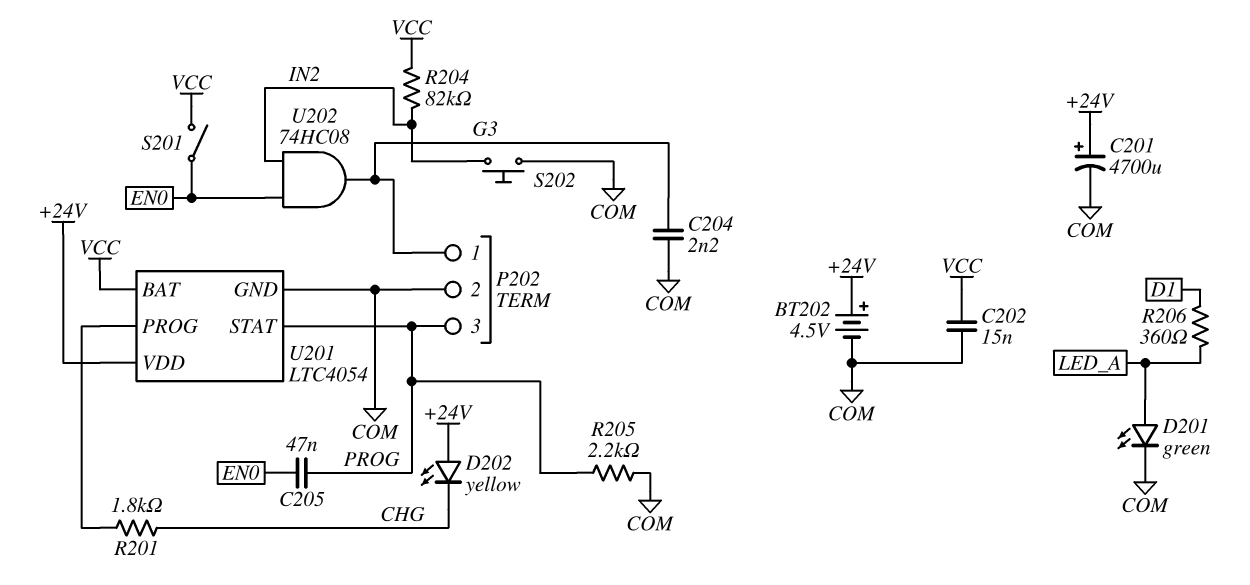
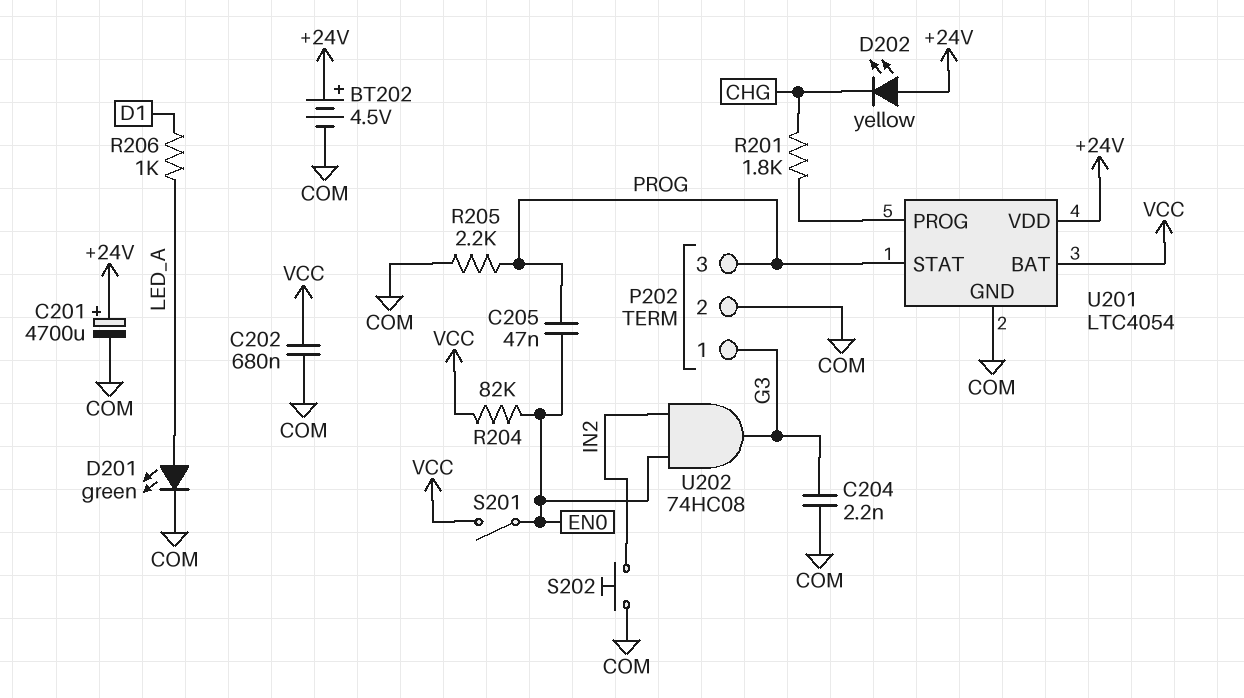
C202: 15nF (COM, VCC) -> 680nF (COM, VCC)
R204: 82k (IN2, VCC) -> 82k (EN0, VCC)
R206: 360 (D1, LED_A) -> 1k (D1, LED_A)

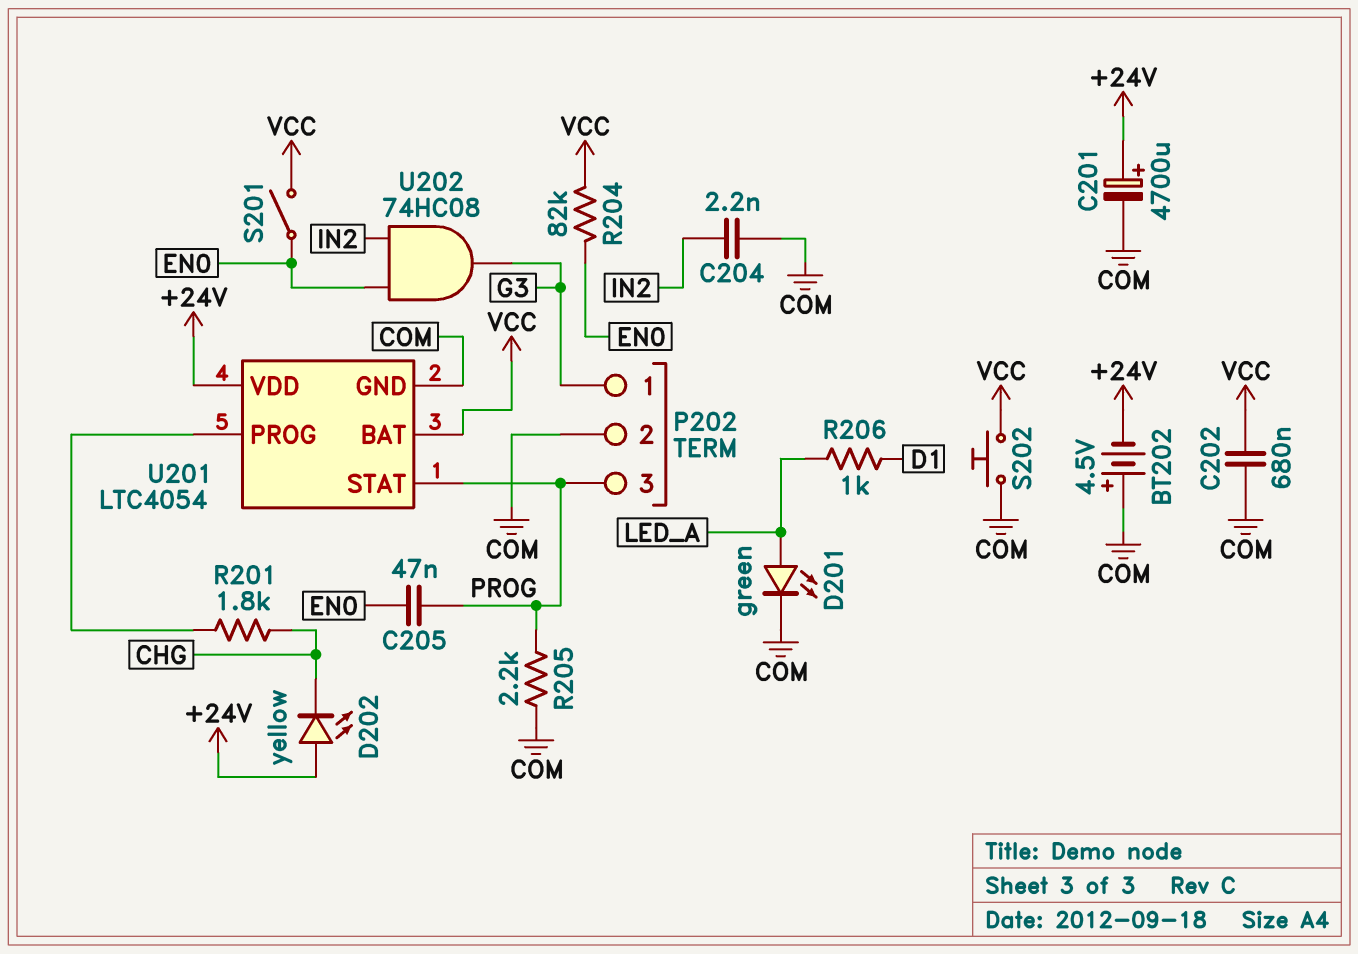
BT202: 4.5V (plus +24V, minus COM) -> 4.5V (plus COM, minus +24V)
C204: 2.2nF (COM, G3) -> 2.2nF (COM, IN2)
S202: button (COM, IN2) -> button (COM, VCC)

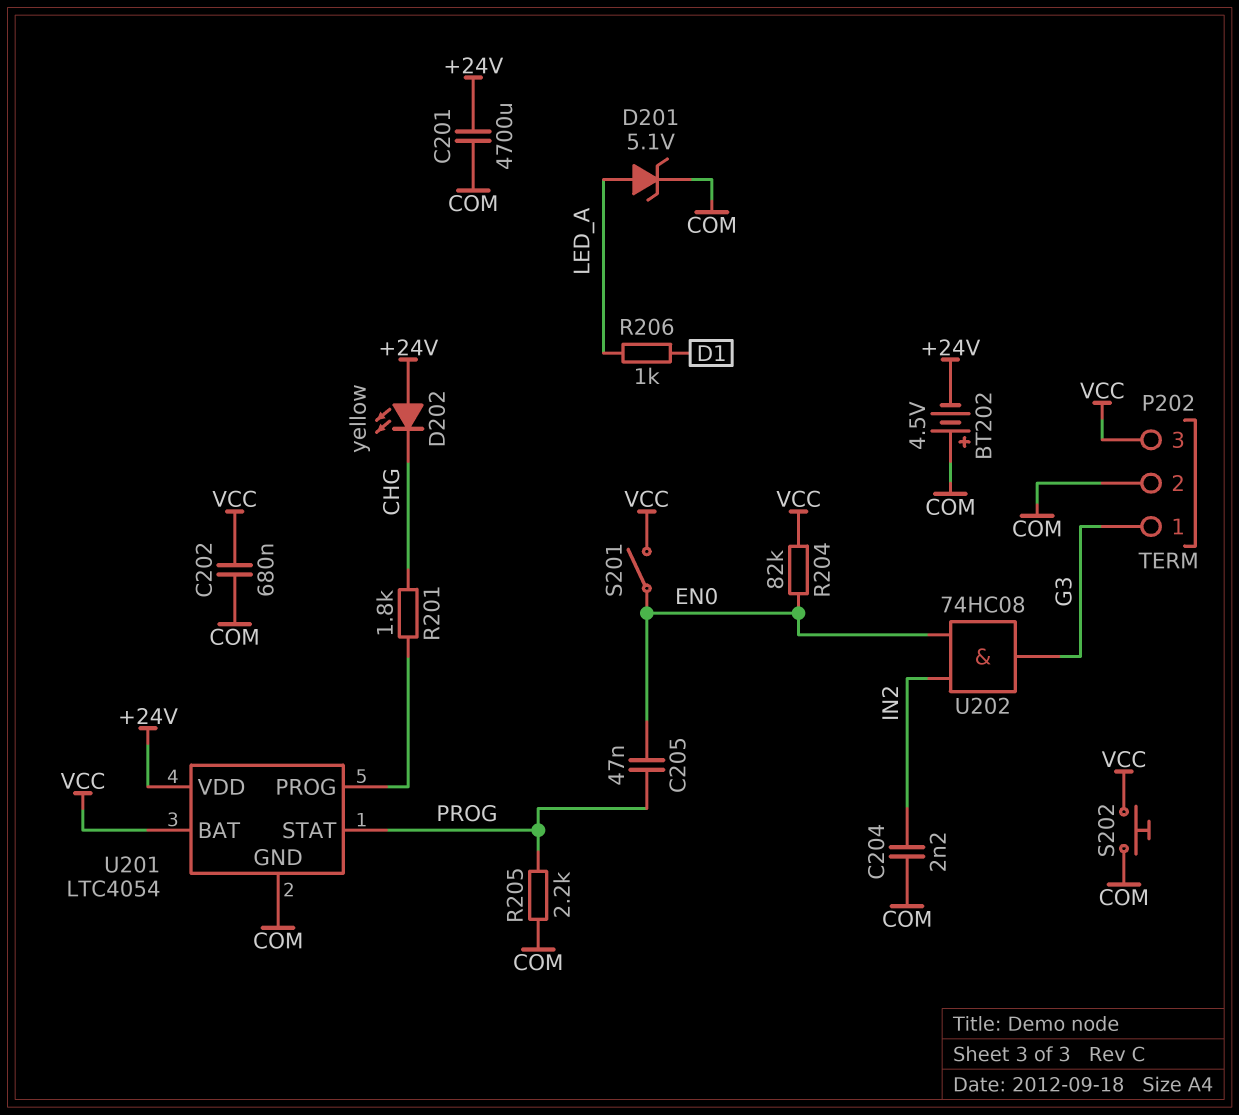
C201: 4700uF (plus +24V, minus COM) -> 4700uF (+24V, COM)
D201: LED green (A LED_A, K COM) -> zener 5.1V (A LED_A, K COM)
P202 pin 3: PROG -> VCC

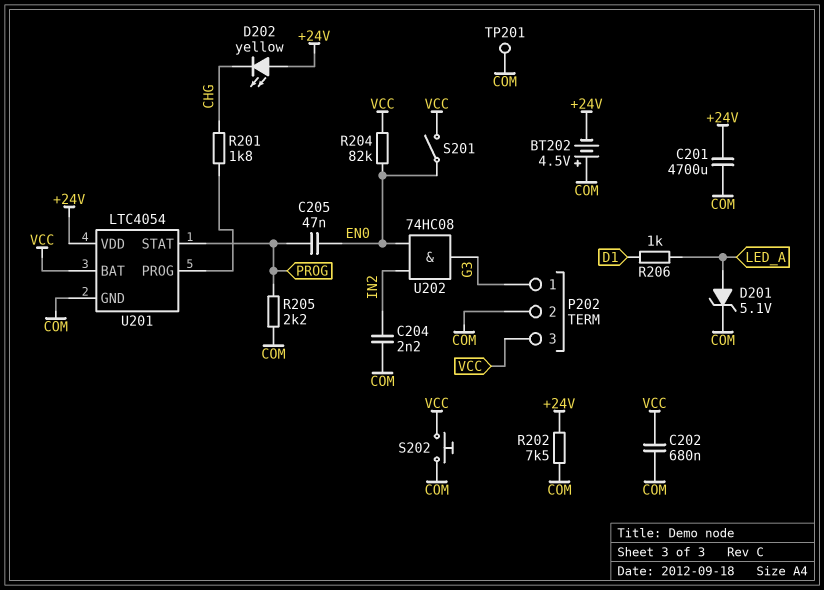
R202: none -> 7.5k (+24V, COM)
TP201: none -> test point (COM)

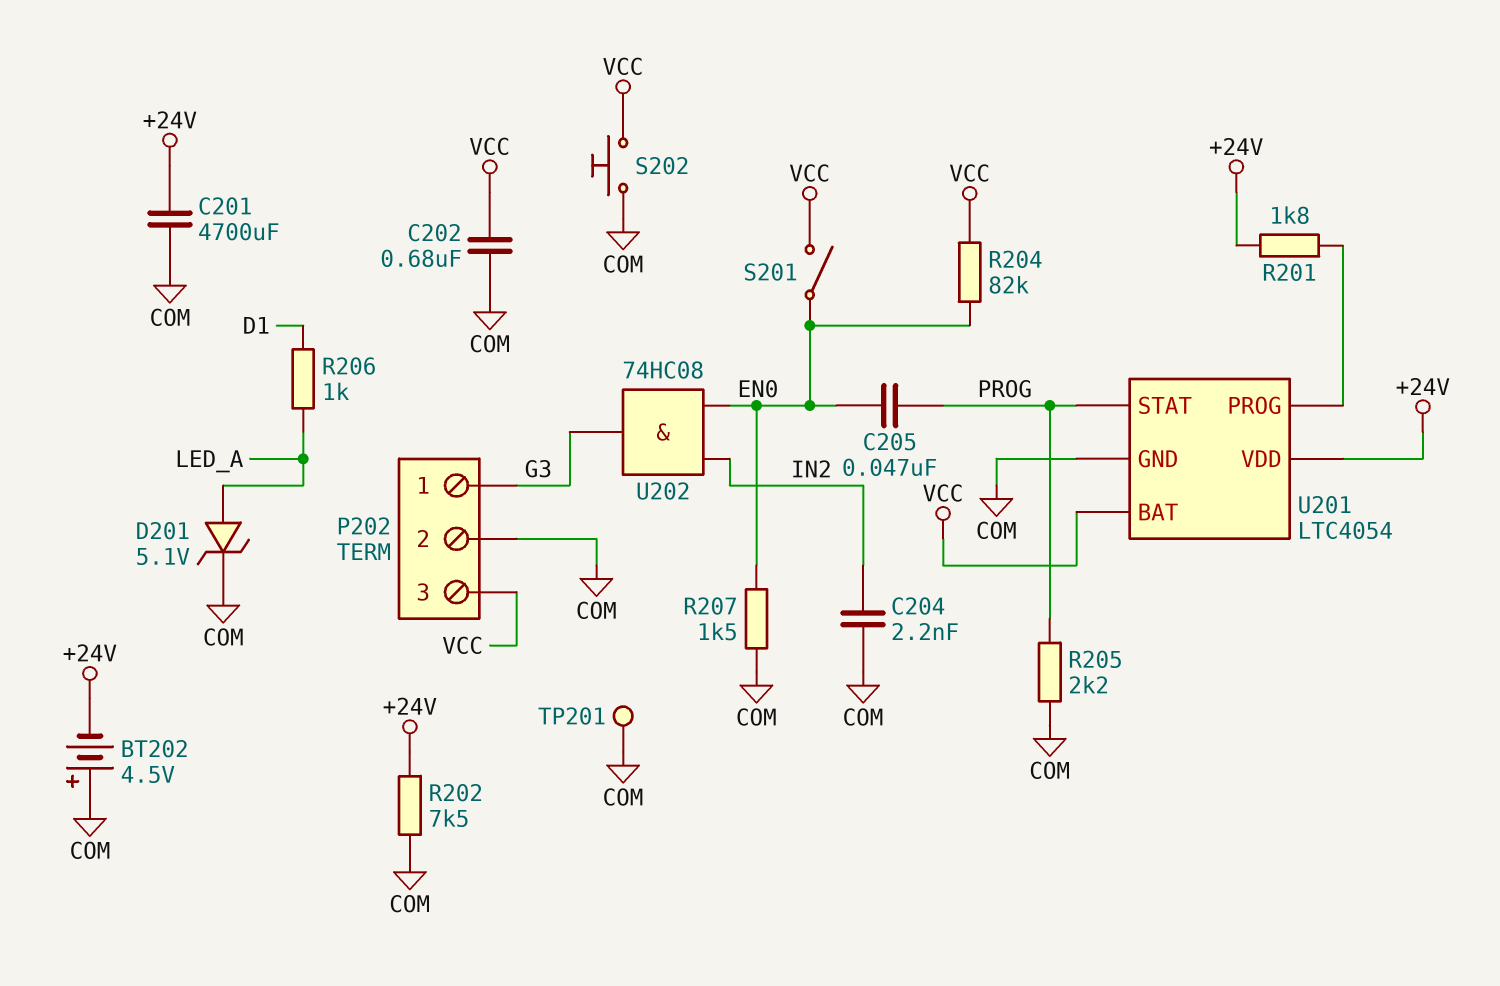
D202: LED yellow (A +24V, K CHG) -> none
R201: 1.8k (CHG, U201/PROG) -> 1.8k (+24V, U201/PROG)
R207: none -> 1.5k (COM, EN0)

